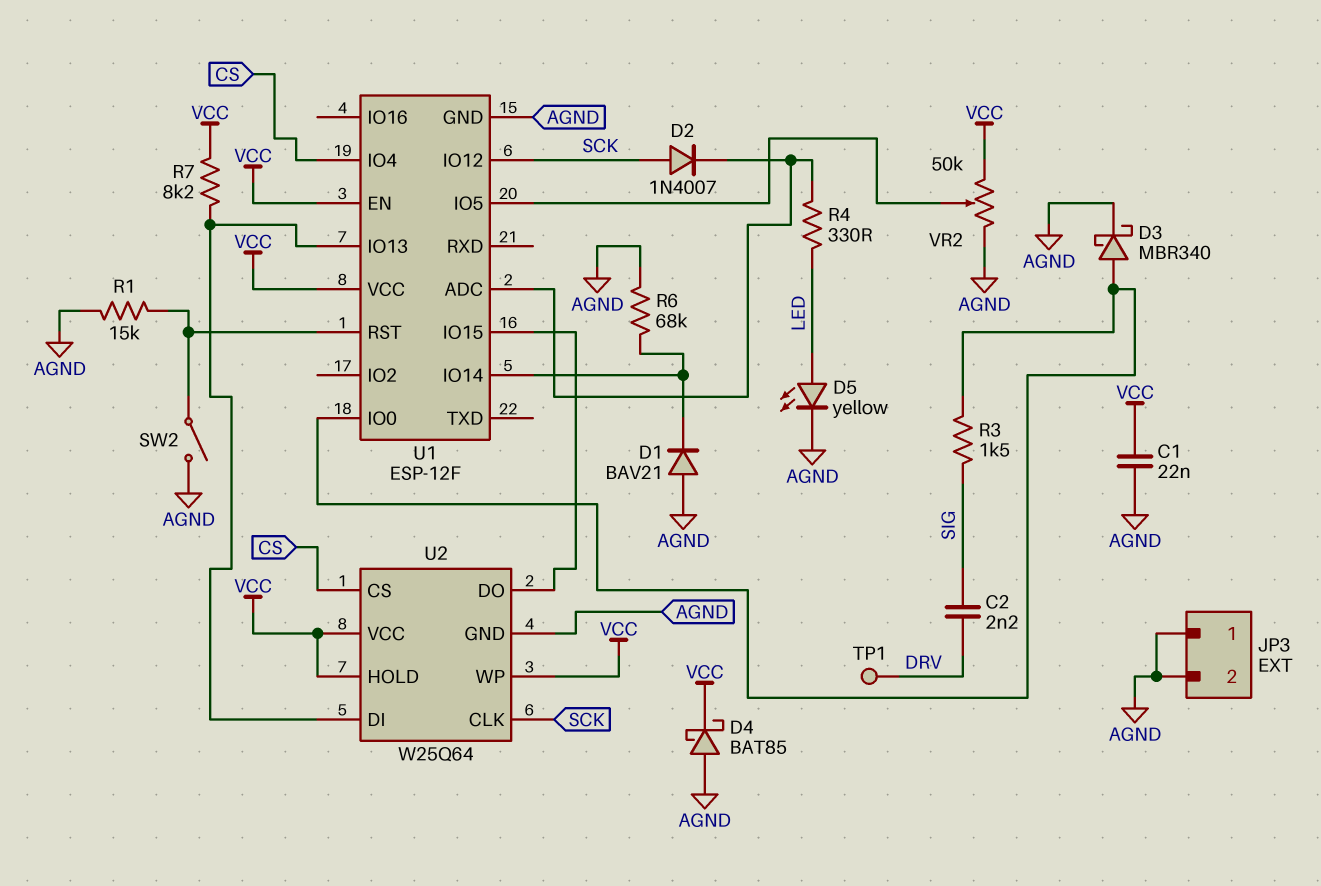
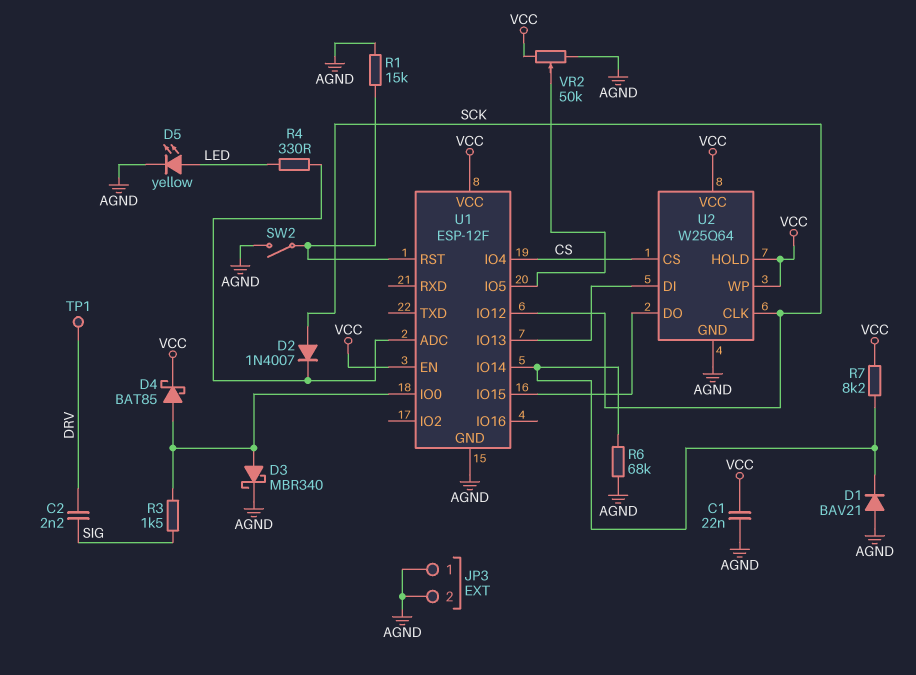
D4: schottky BAT85 (A AGND, K VCC) -> schottky BAT85 (A U1/IO0, K VCC)
R7: 8.2k (U1/IO13, VCC) -> 8.2k (U1/IO14, VCC)

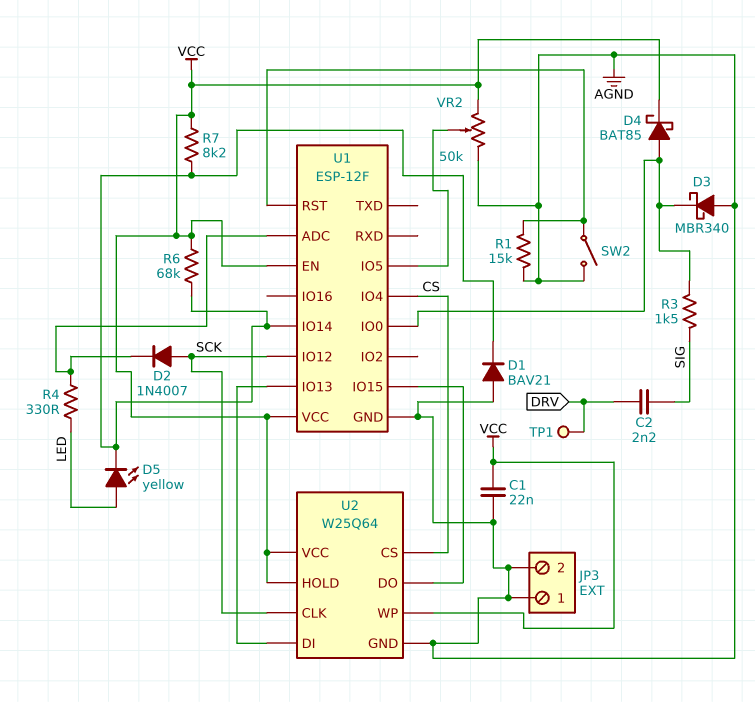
D3: schottky MBR340 (A U1/IO0, K AGND) -> schottky MBR340 (A AGND, K U1/IO0)
D5: LED yellow (A LED, K AGND) -> LED yellow (A LED, K U1/IO14)
R6: 68k (AGND, U1/IO14) -> 68k (U1/IO14, VCC)

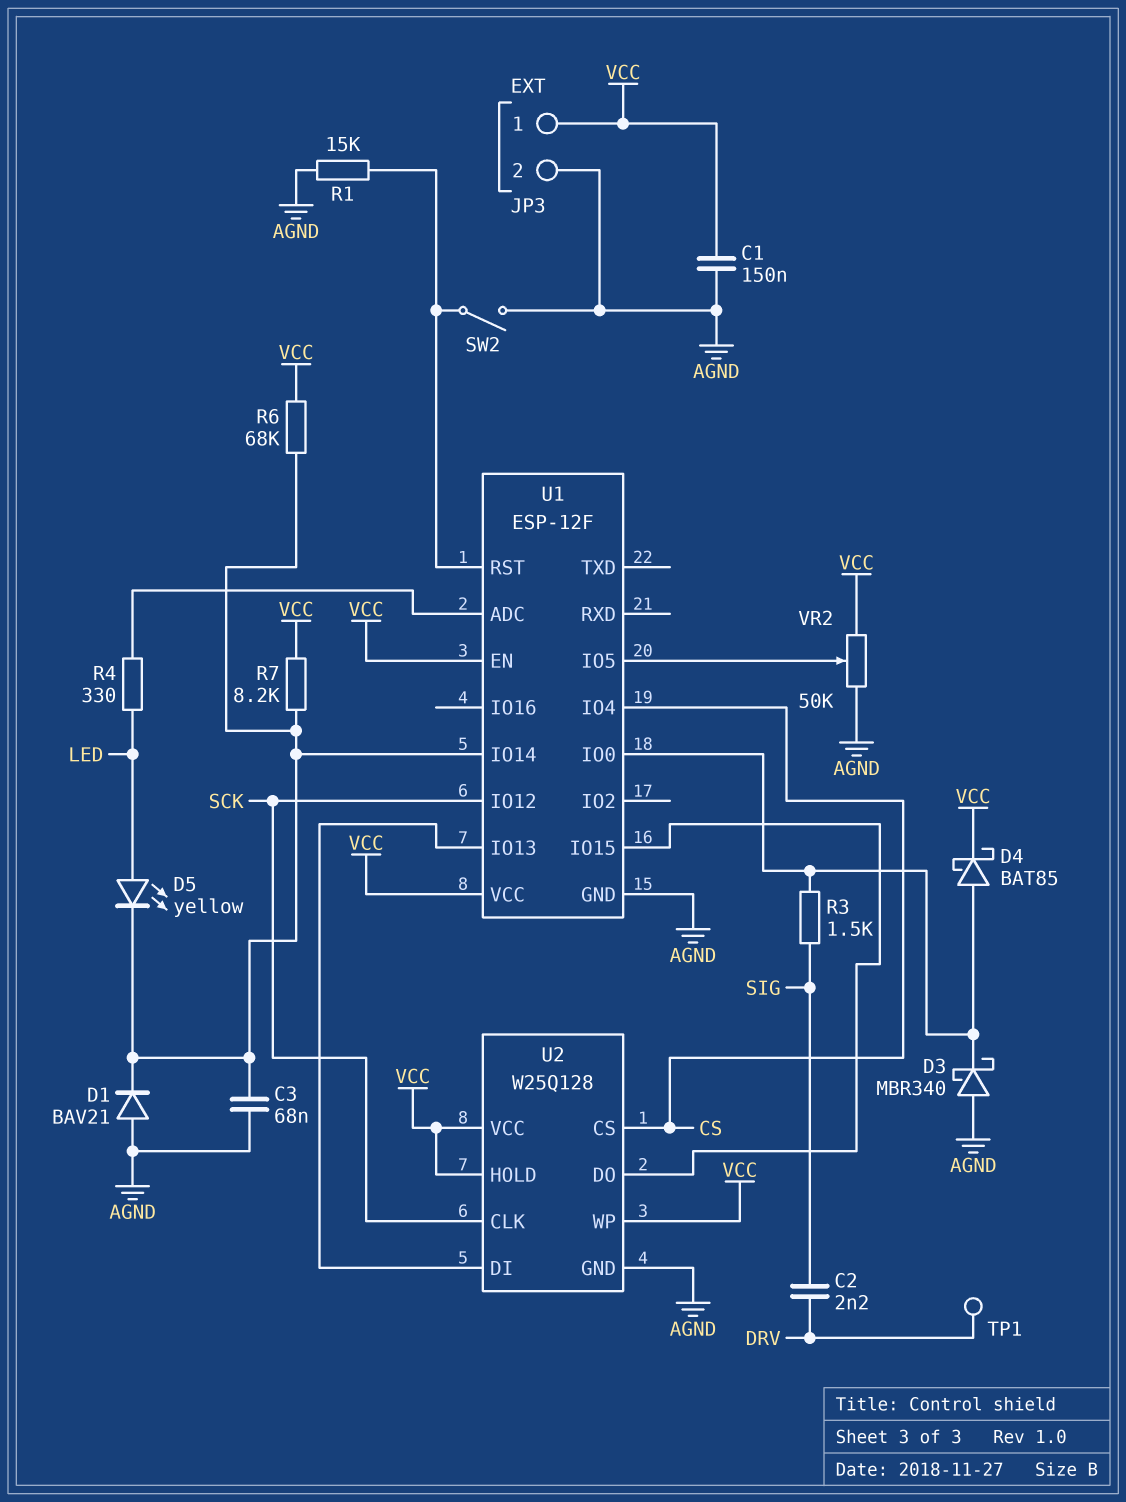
C1: 22nF (AGND, VCC) -> 150nF (AGND, VCC)
C3: none -> 68nF (AGND, U1/IO14)
D2: diode 1N4007 (A SCK, K U1/ADC) -> none
JP3 pin 1: AGND -> VCC
U2: W25Q64 -> W25Q128

